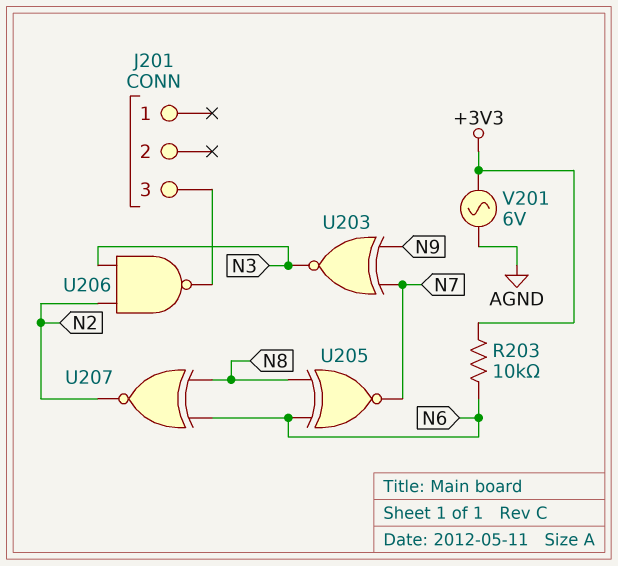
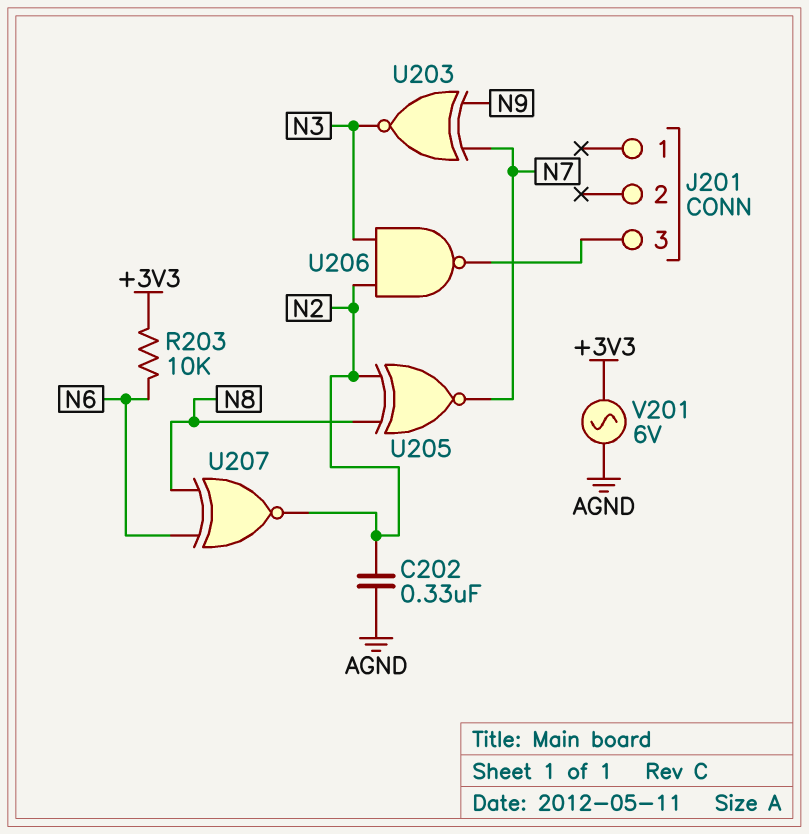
C202: none -> 330nF (AGND, N2)
U205: XNOR (in N6, in N8, out N7) -> XNOR (in N2, in N8, out N7)

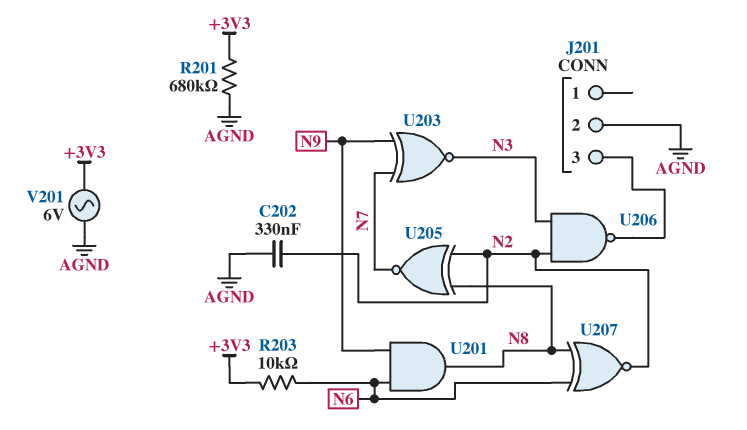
J201 pin 2: none -> AGND
R201: none -> 680k (+3V3, AGND)
U201: none -> AND (in N6, in N9, out N8)

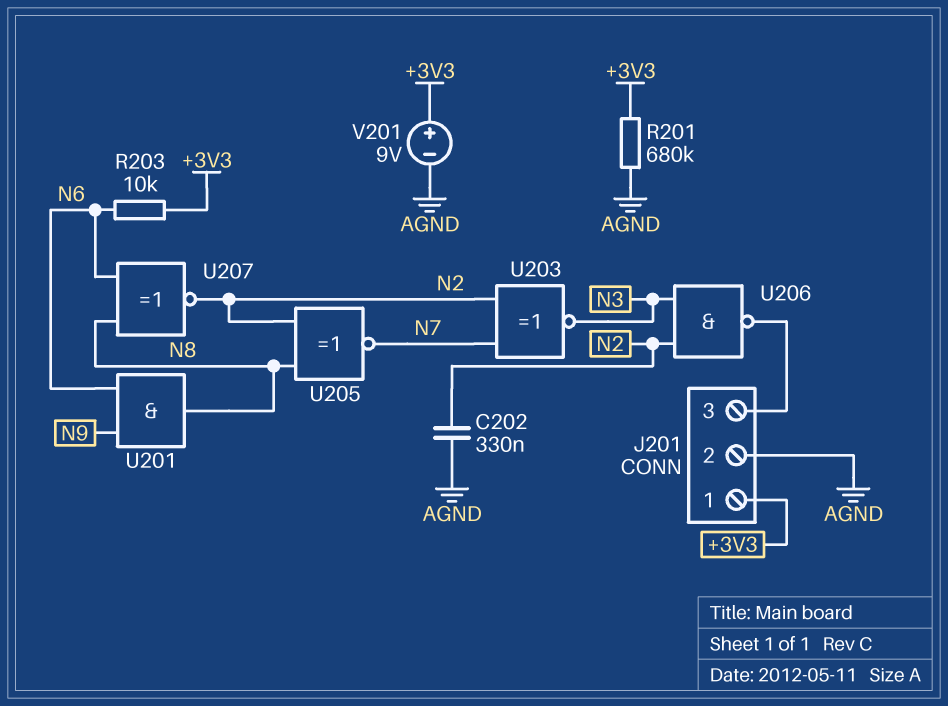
J201 pin 1: none -> +3V3
U203: XNOR (in N7, in N9, out N3) -> XNOR (in N2, in N7, out N3)
V201: AC 6V (+3V3, AGND) -> 9V (plus +3V3, minus AGND)

